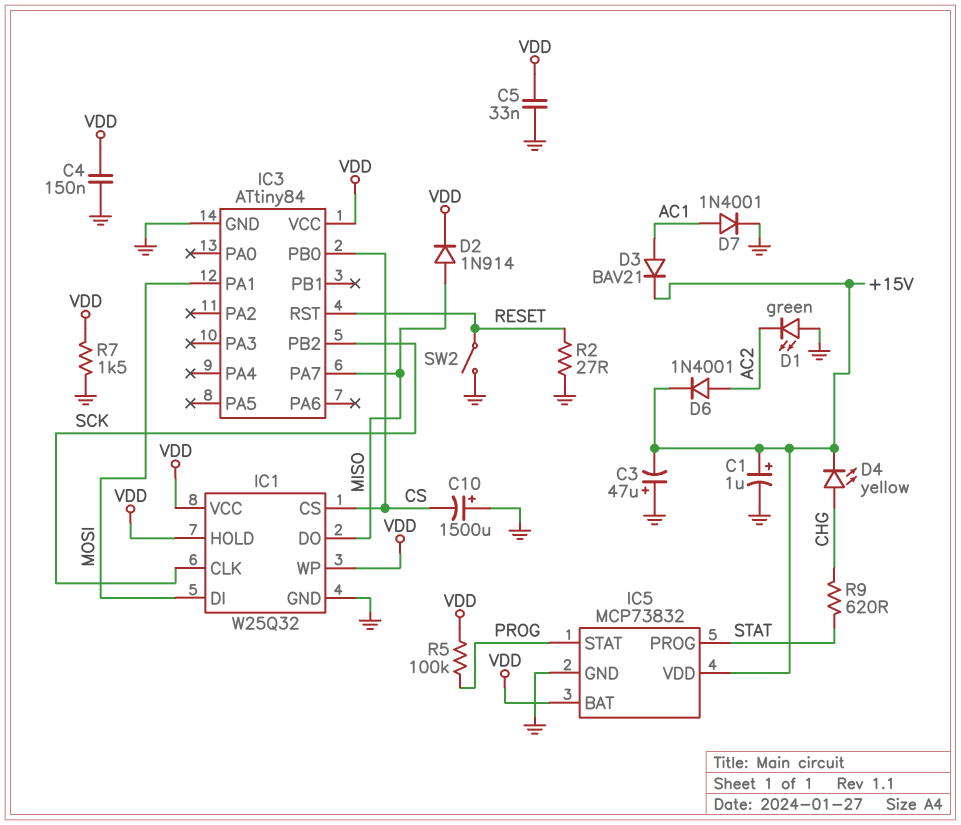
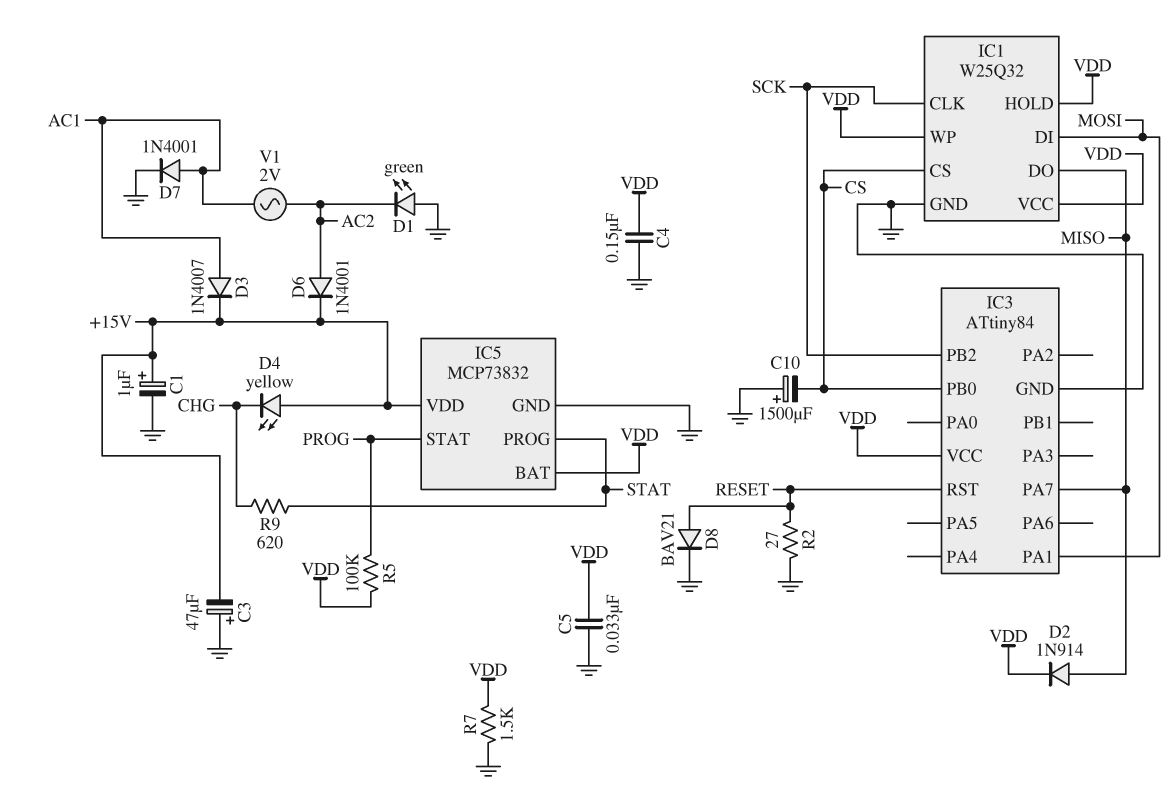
D3: diode BAV21 (A AC1, K +15V) -> diode 1N4007 (A AC1, K +15V)
D4: LED yellow (A CHG, K +15V) -> LED yellow (A +15V, K CHG)
D8: none -> diode BAV21 (A RESET, K GND)
SW2: switch (GND, RESET) -> none
V1: none -> AC 2V (AC1, AC2)

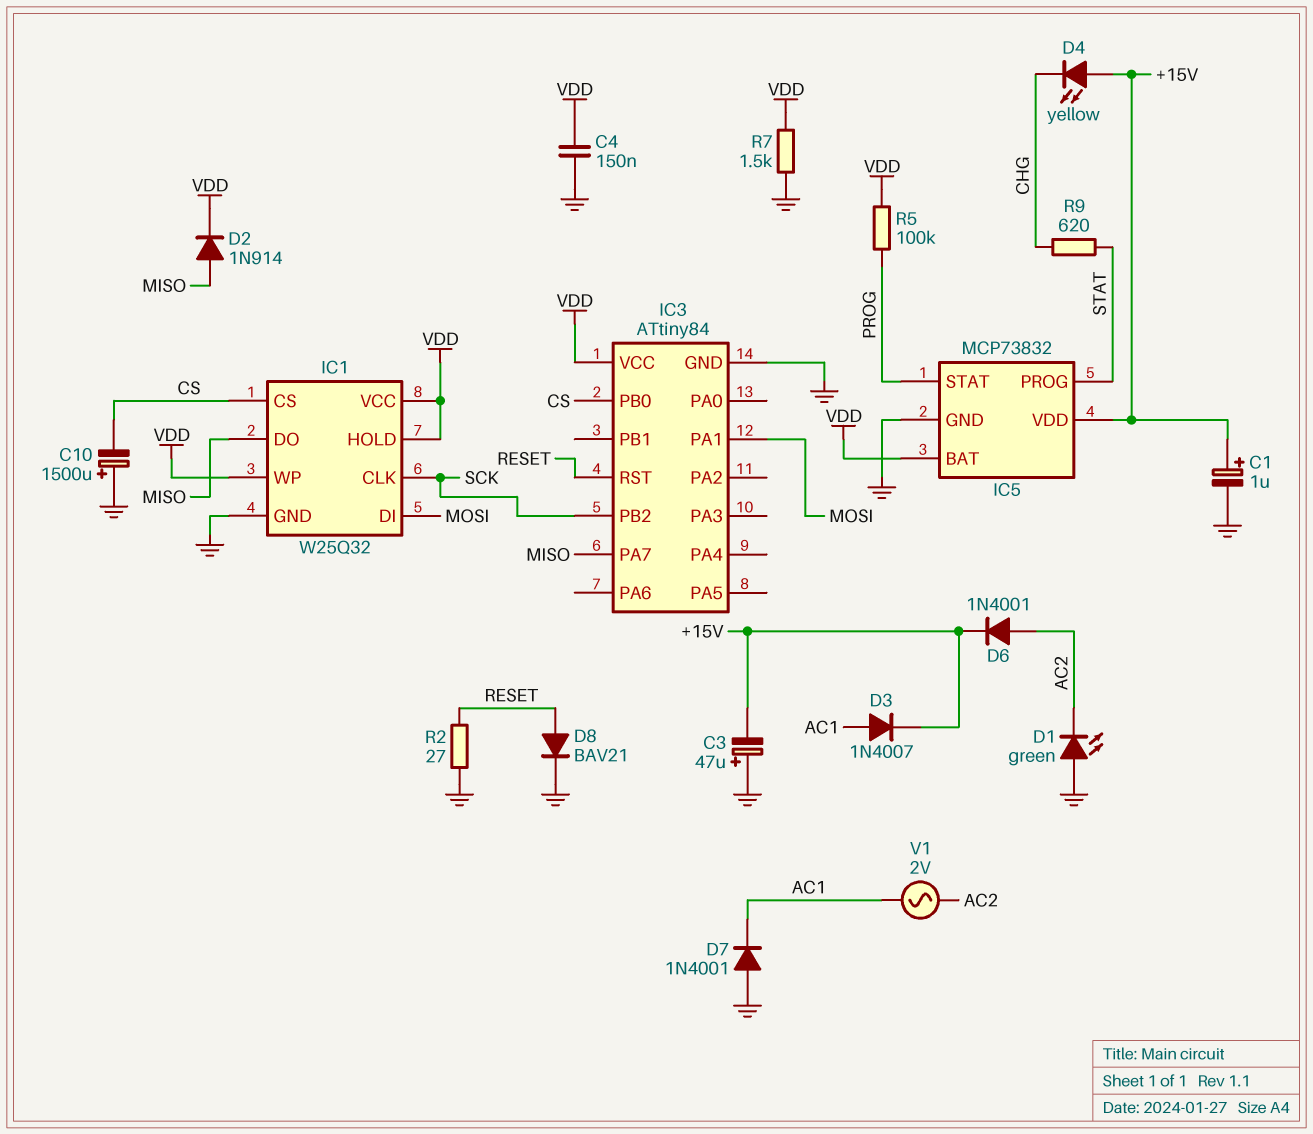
C5: 33nF (GND, VDD) -> none
D7: diode 1N4001 (A AC1, K GND) -> diode 1N4001 (A GND, K AC1)

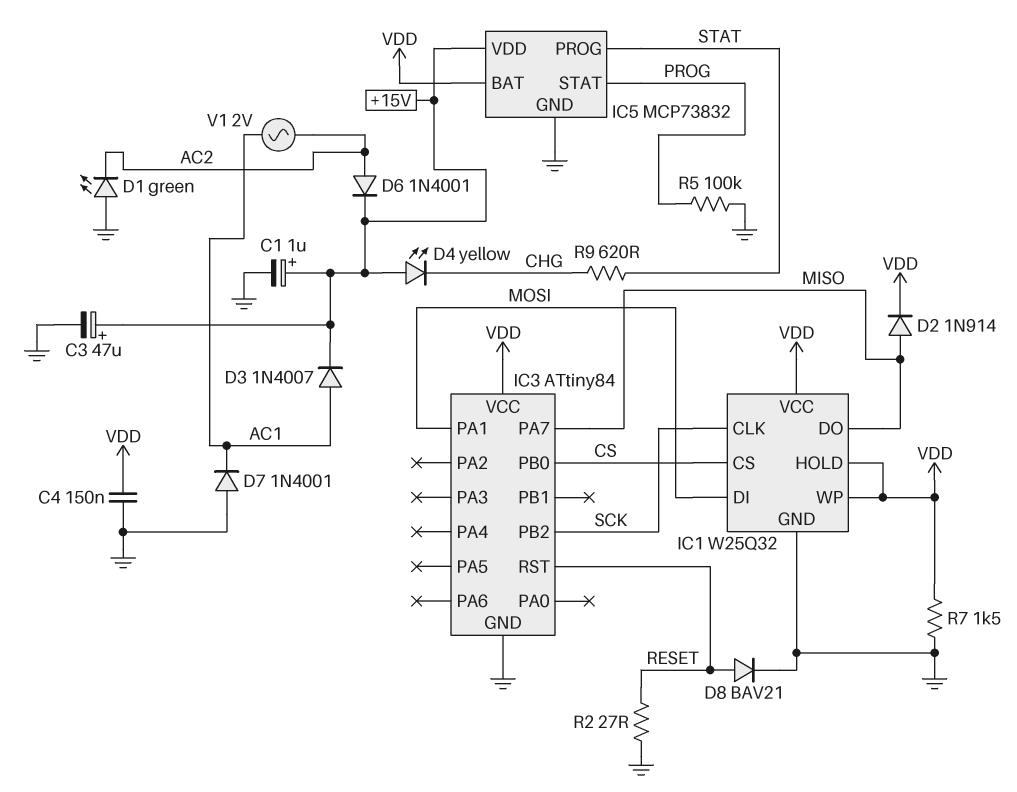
C3: 47uF (plus GND, minus +15V) -> 47uF (plus +15V, minus GND)
C10: 1500uF (plus GND, minus CS) -> none
R5: 100k (PROG, VDD) -> 100k (GND, PROG)

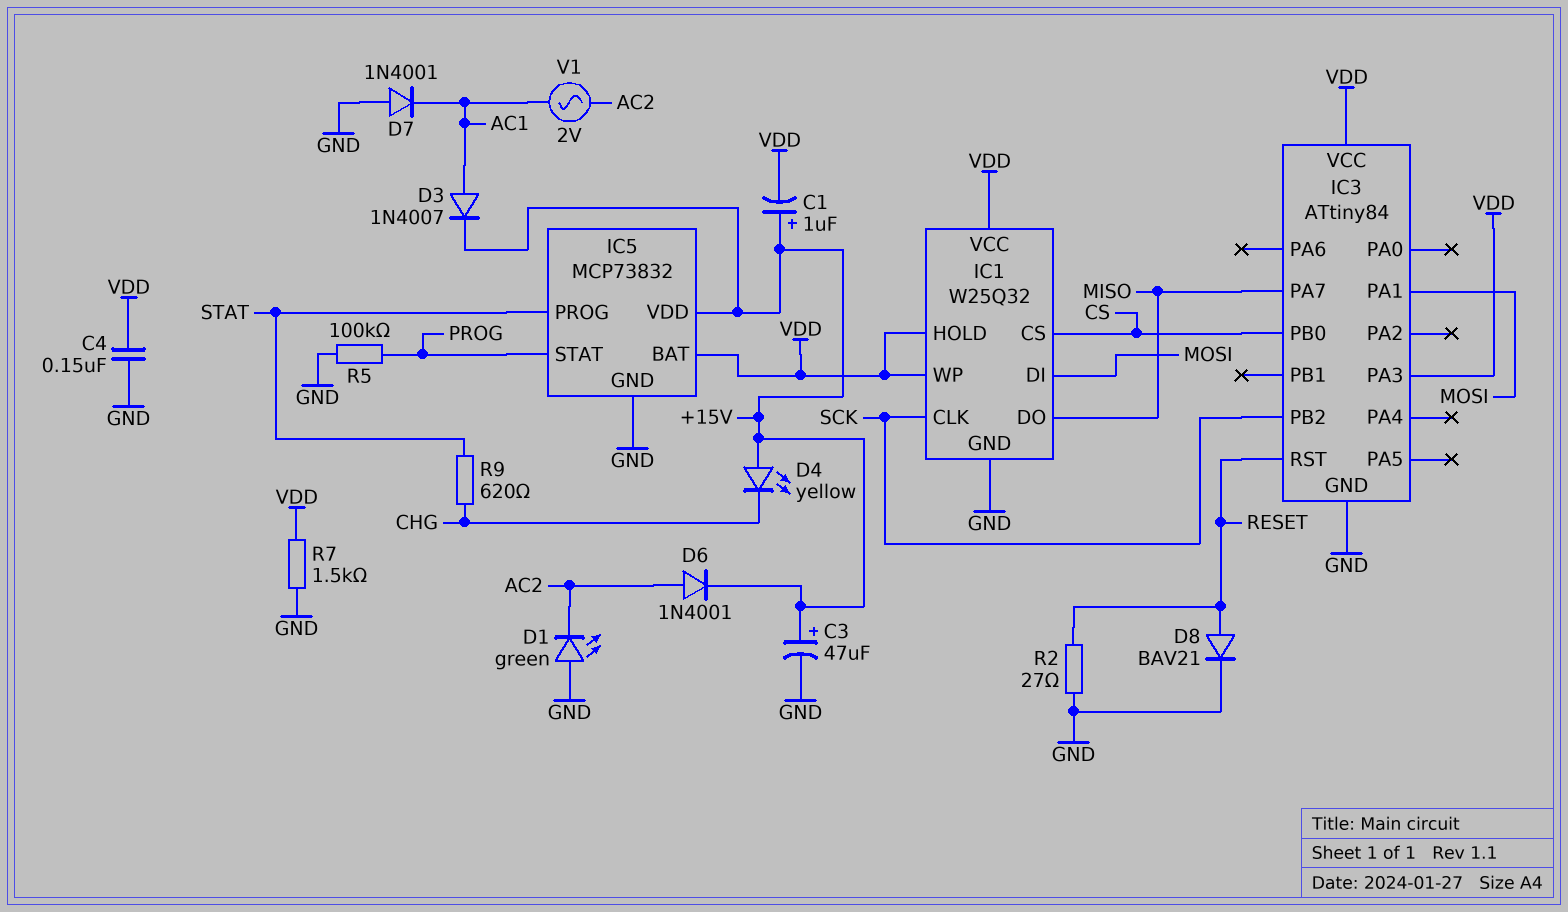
C1: 1uF (plus +15V, minus GND) -> 1uF (plus +15V, minus VDD)
D2: diode 1N914 (A MISO, K VDD) -> none
IC3 pin PA3: none -> VDD

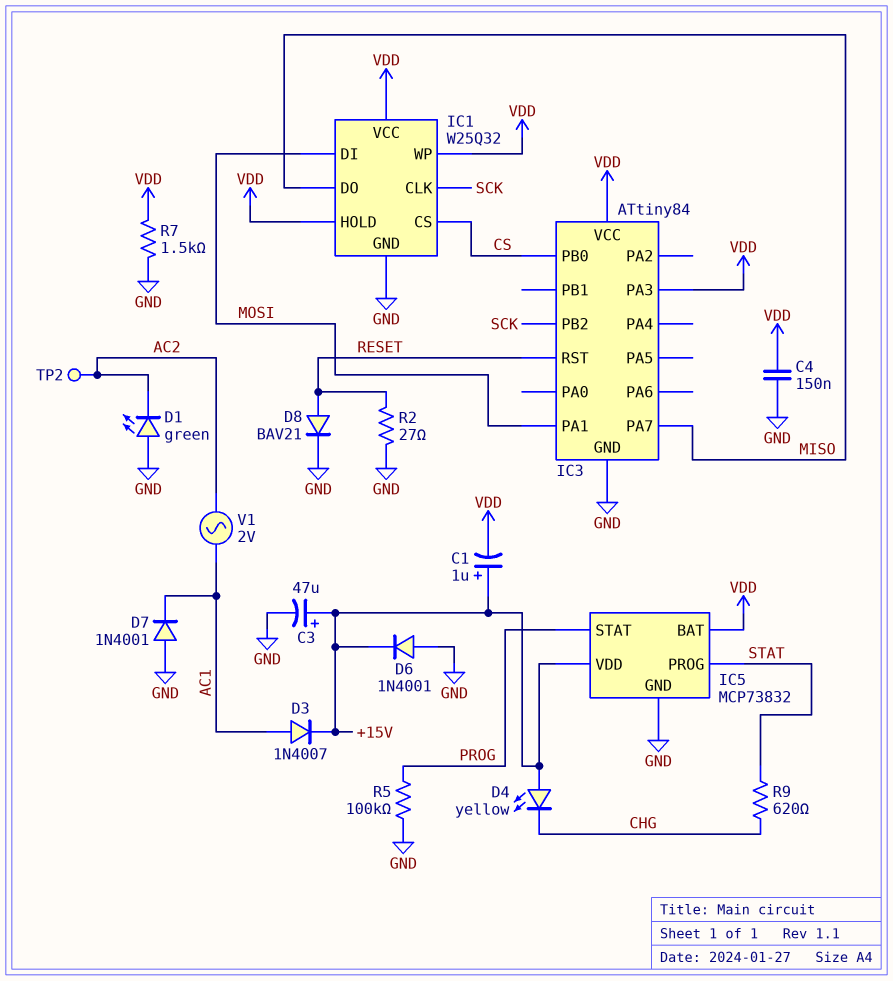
D6: diode 1N4001 (A AC2, K +15V) -> diode 1N4001 (A GND, K +15V)
TP2: none -> test point (AC2)

